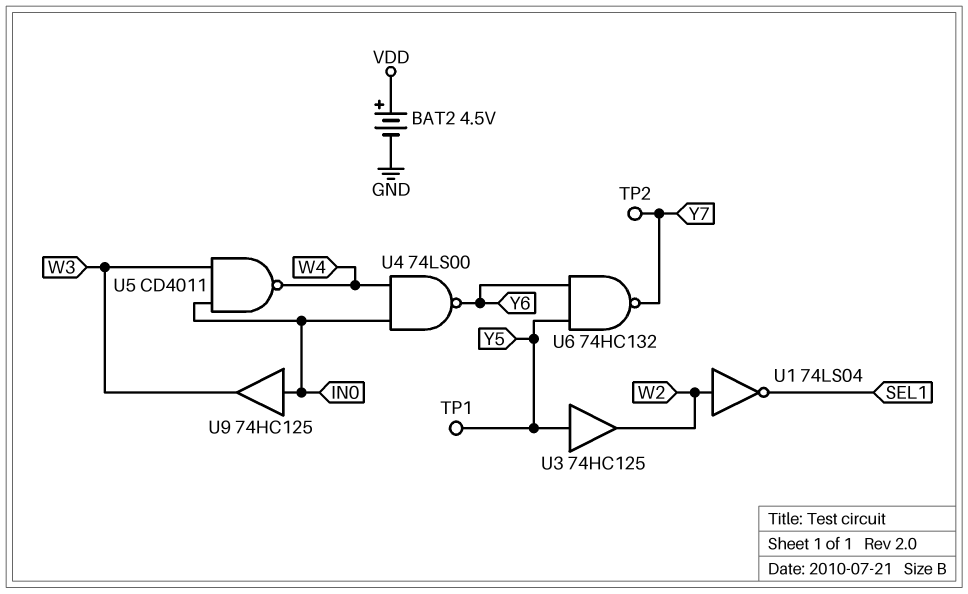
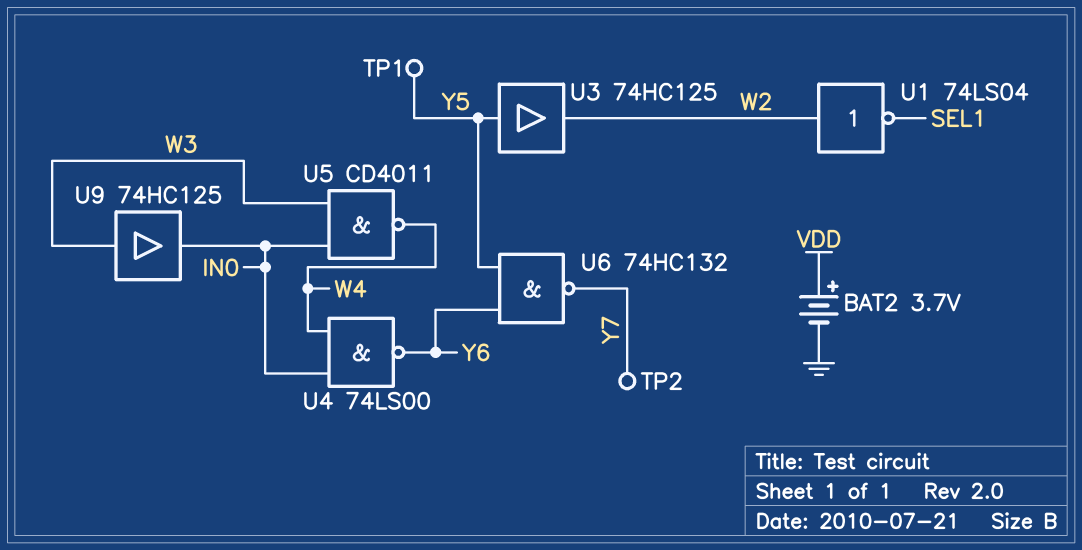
BAT2: 4.5V (plus VDD, minus GND) -> 3.7V (plus VDD, minus GND)
U9: buffer 74HC125 (in IN0, out W3) -> buffer 74HC125 (in W3, out IN0)

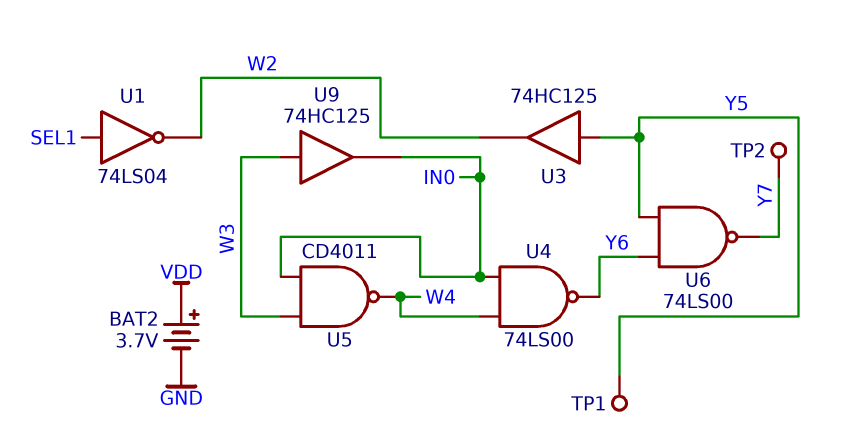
U1: NOT 74LS04 (in W2, out SEL1) -> NOT 74LS04 (in SEL1, out W2)
U6: NAND 74HC132 (in Y5, in Y6, out Y7) -> NAND 74LS00 (in Y5, in Y6, out Y7)

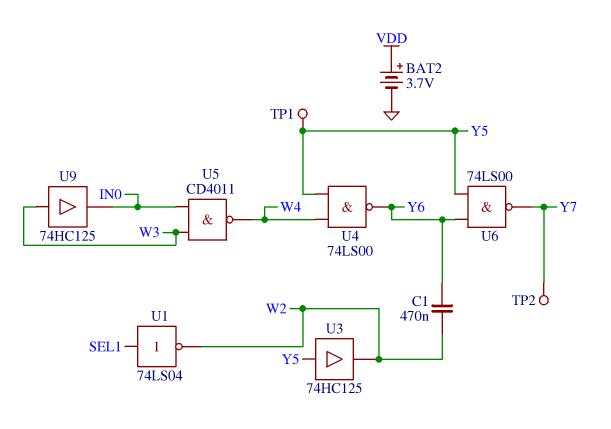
C1: none -> 470nF (W2, Y6)
U4: NAND 74LS00 (in IN0, in W4, out Y6) -> NAND 74LS00 (in W4, in Y5, out Y6)

